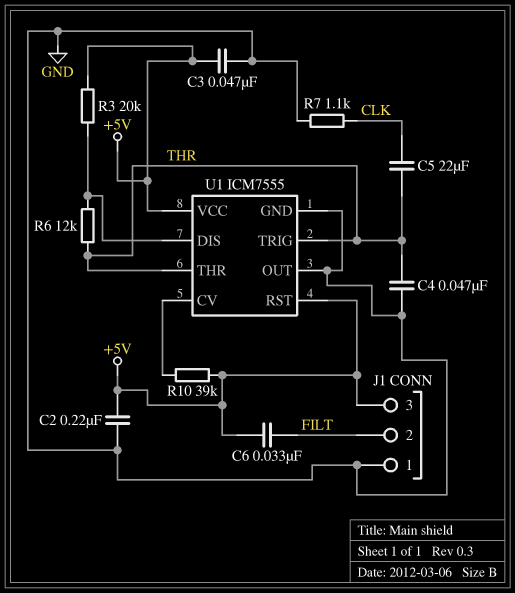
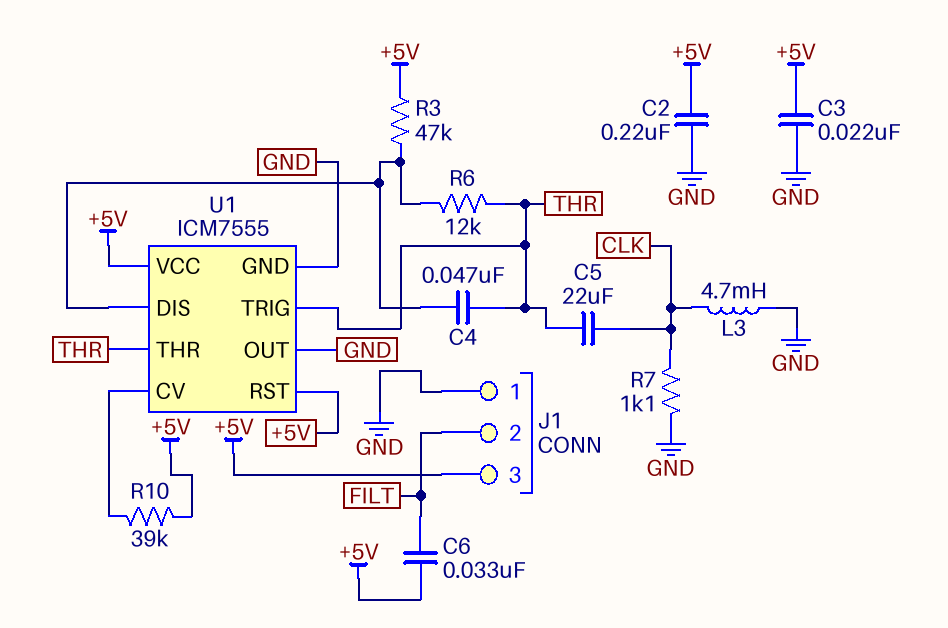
C3: 47nF (+5V, GND) -> 22nF (+5V, GND)
C4: 47nF (GND, THR) -> 47nF (THR, U1/DIS)
L3: none -> 4.7mH (CLK, GND)
R3: 20k (+5V, U1/DIS) -> 47k (+5V, U1/DIS)

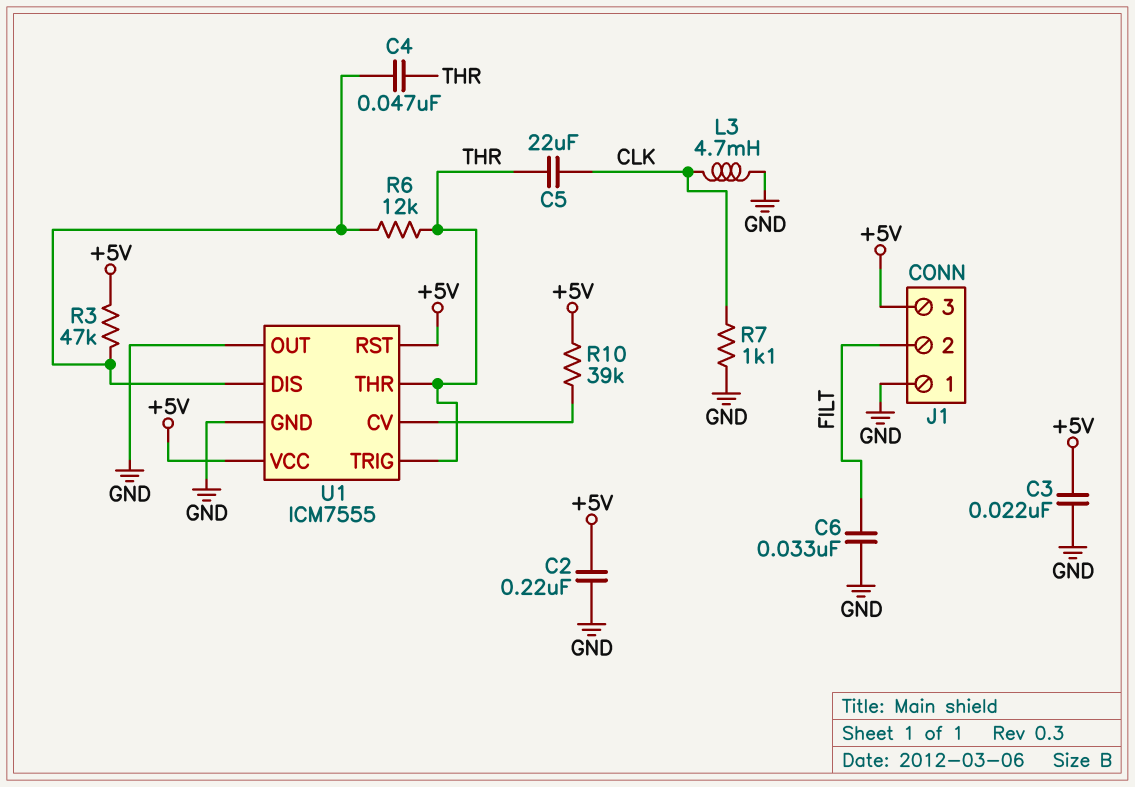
C6: 33nF (+5V, FILT) -> 33nF (FILT, GND)

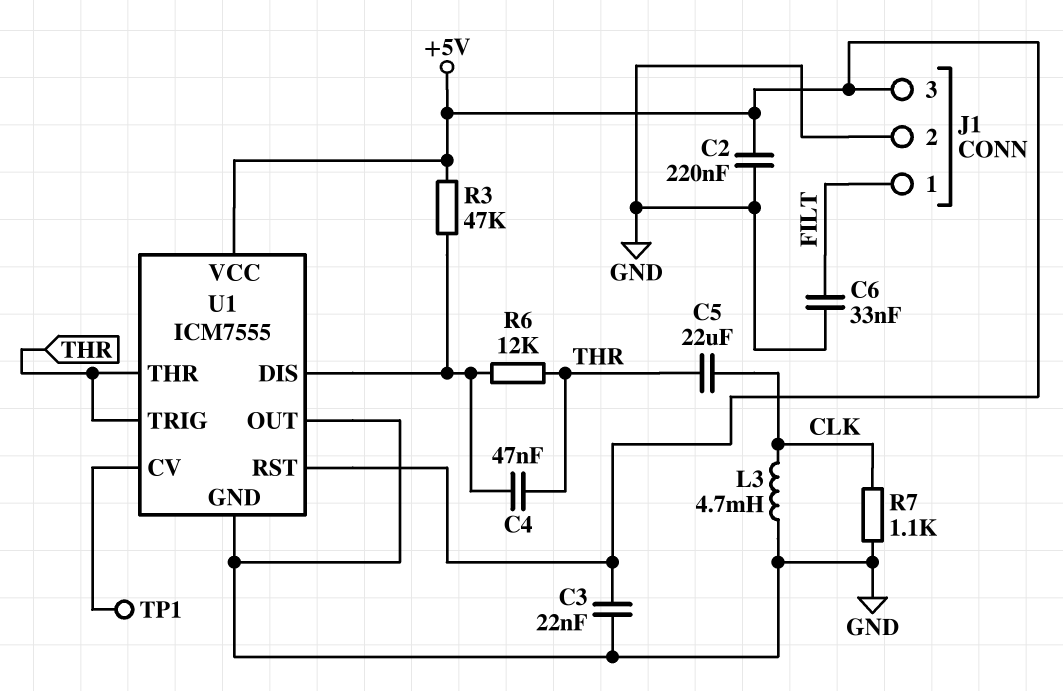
J1 pin 1: GND -> FILT
J1 pin 2: FILT -> GND
R10: 39k (+5V, U1/CV) -> none
TP1: none -> test point (U1/CV)

